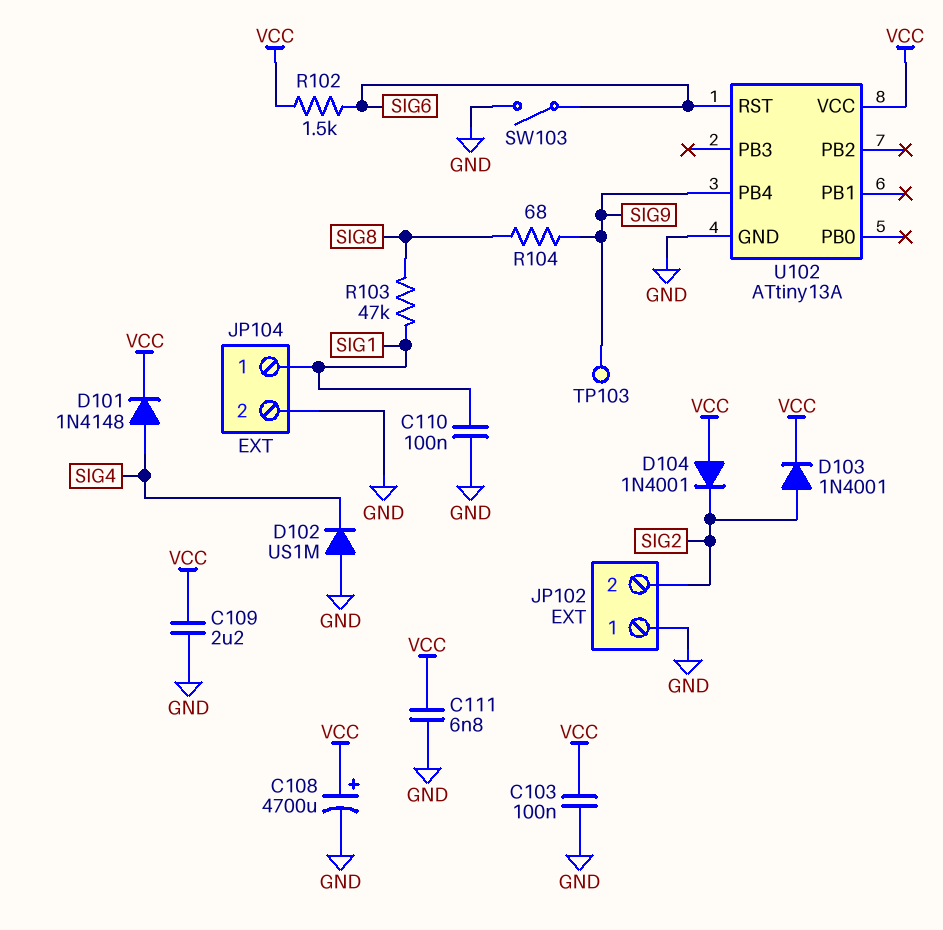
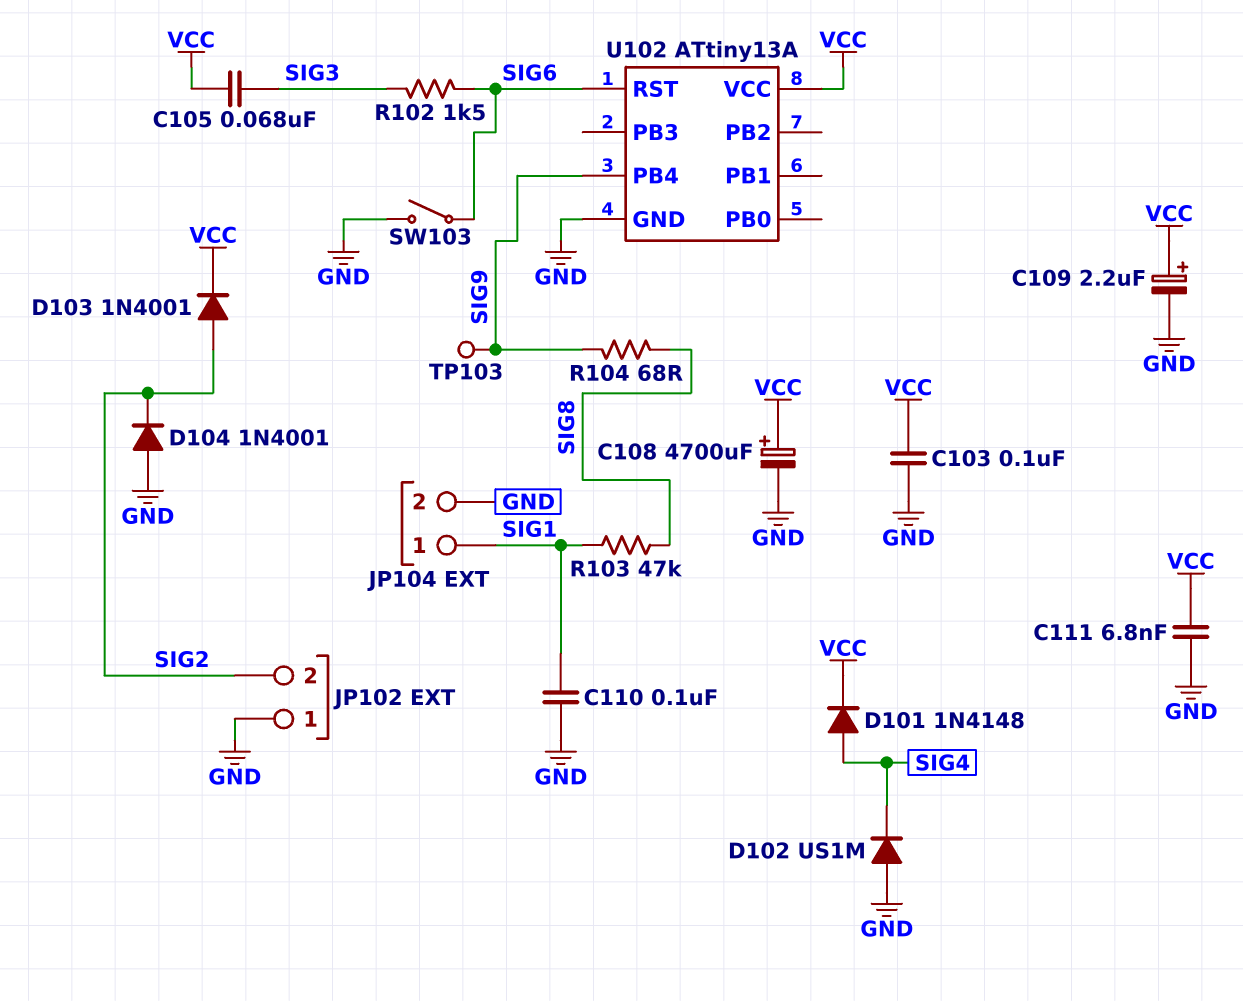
C105: none -> 68nF (SIG3, VCC)
C109: 2.2uF (GND, VCC) -> 2.2uF (plus VCC, minus GND)
D104: diode 1N4001 (A VCC, K SIG2) -> diode 1N4001 (A GND, K SIG2)
R102: 1.5k (SIG6, VCC) -> 1.5k (SIG3, SIG6)

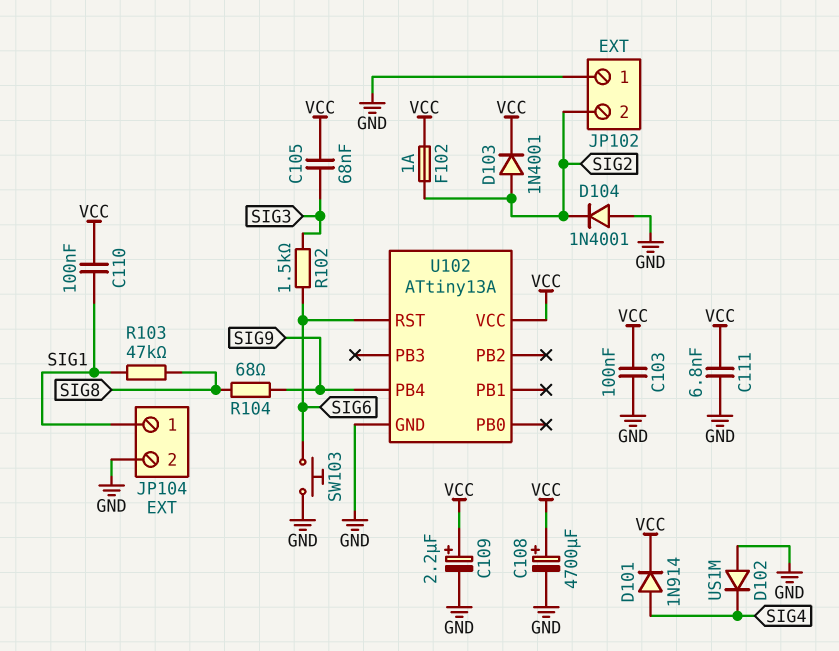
C110: 100nF (GND, SIG1) -> 100nF (SIG1, VCC)
D101: diode 1N4148 (A SIG4, K VCC) -> diode 1N914 (A SIG4, K VCC)
F102: none -> 1A (SIG2, VCC)
SW103: switch (GND, SIG6) -> button (GND, SIG6)
TP103: test point (SIG9) -> none

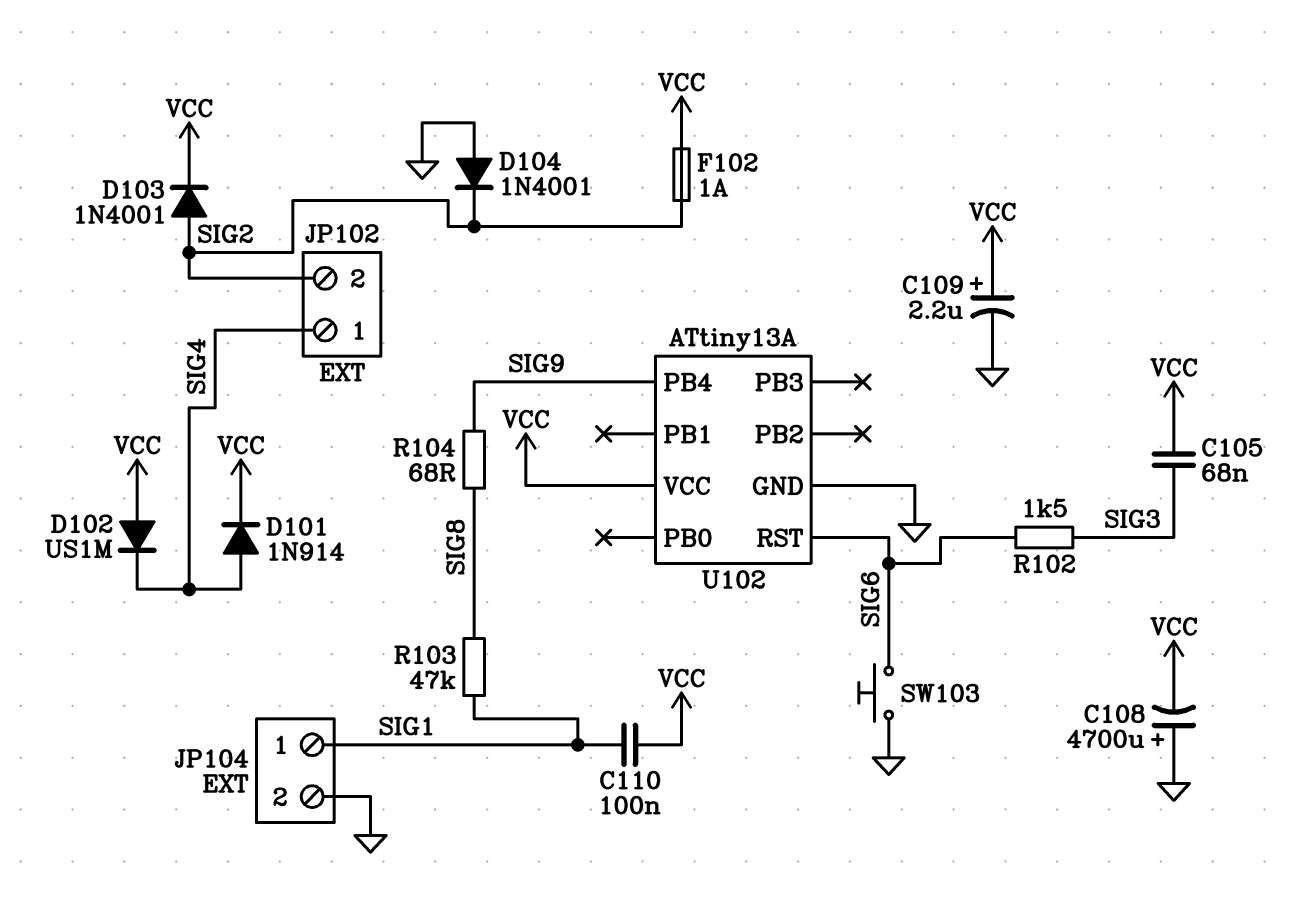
C103: 100nF (GND, VCC) -> none
C108: 4700uF (plus VCC, minus GND) -> 4700uF (plus GND, minus VCC)
C111: 6.8nF (GND, VCC) -> none
D102: diode US1M (A GND, K SIG4) -> diode US1M (A VCC, K SIG4)
JP102 pin 1: GND -> SIG4

